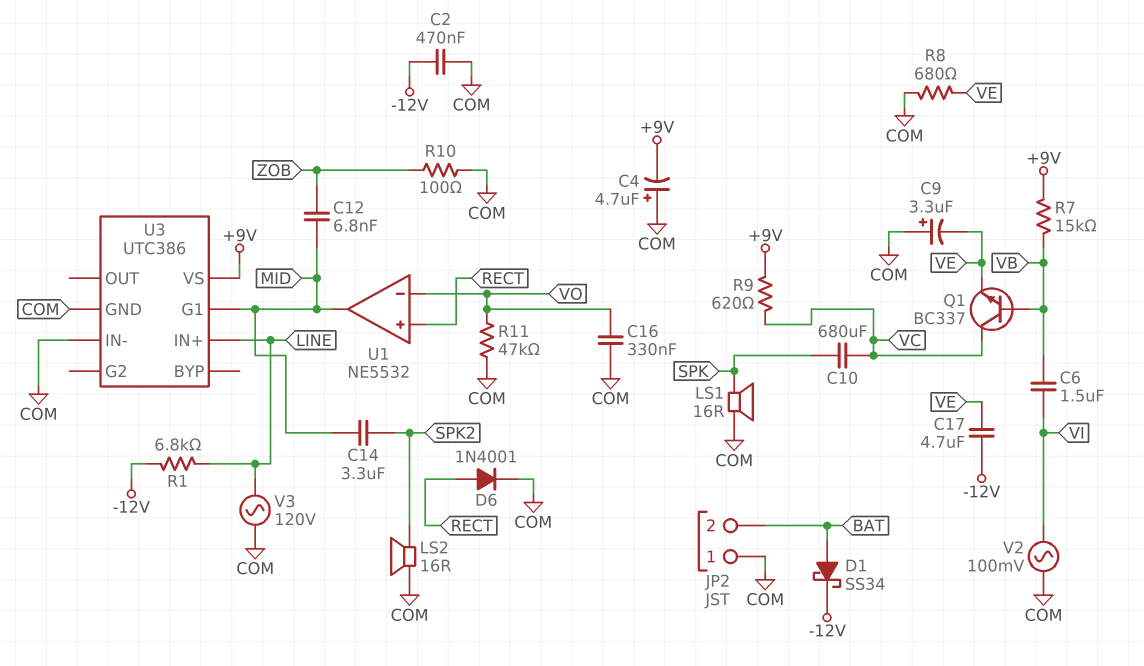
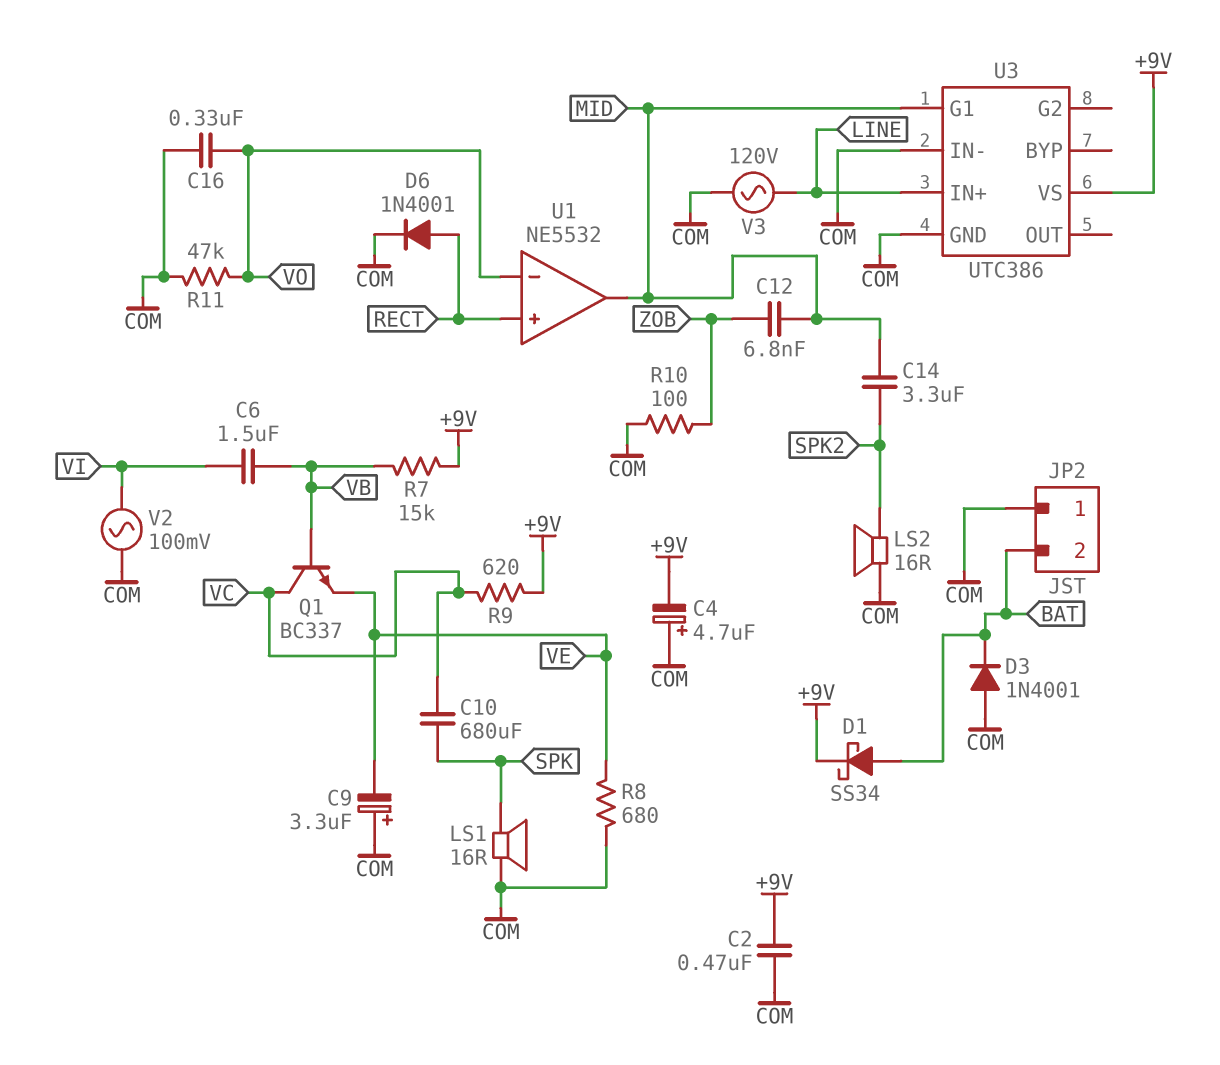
C2: 470nF (-12V, COM) -> 470nF (+9V, COM)
C17: 4.7uF (-12V, VE) -> none
D1: schottky SS34 (A BAT, K -12V) -> schottky SS34 (A BAT, K +9V)
D3: none -> diode 1N4001 (A COM, K BAT)
R1: 6.8k (-12V, LINE) -> none

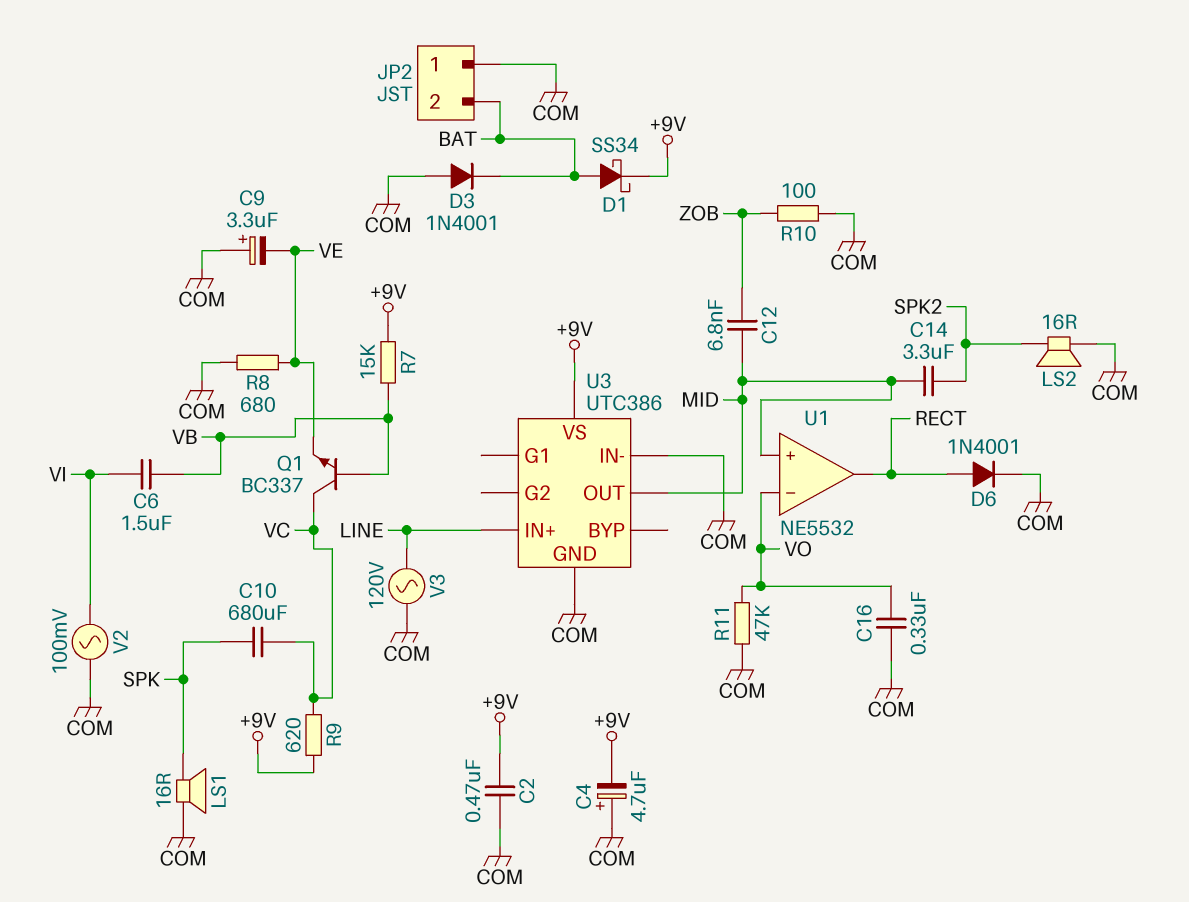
U1 pin in+: RECT -> MID
U1 pin out: MID -> RECT
U3 pin G1: MID -> none
U3 pin OUT: none -> MID

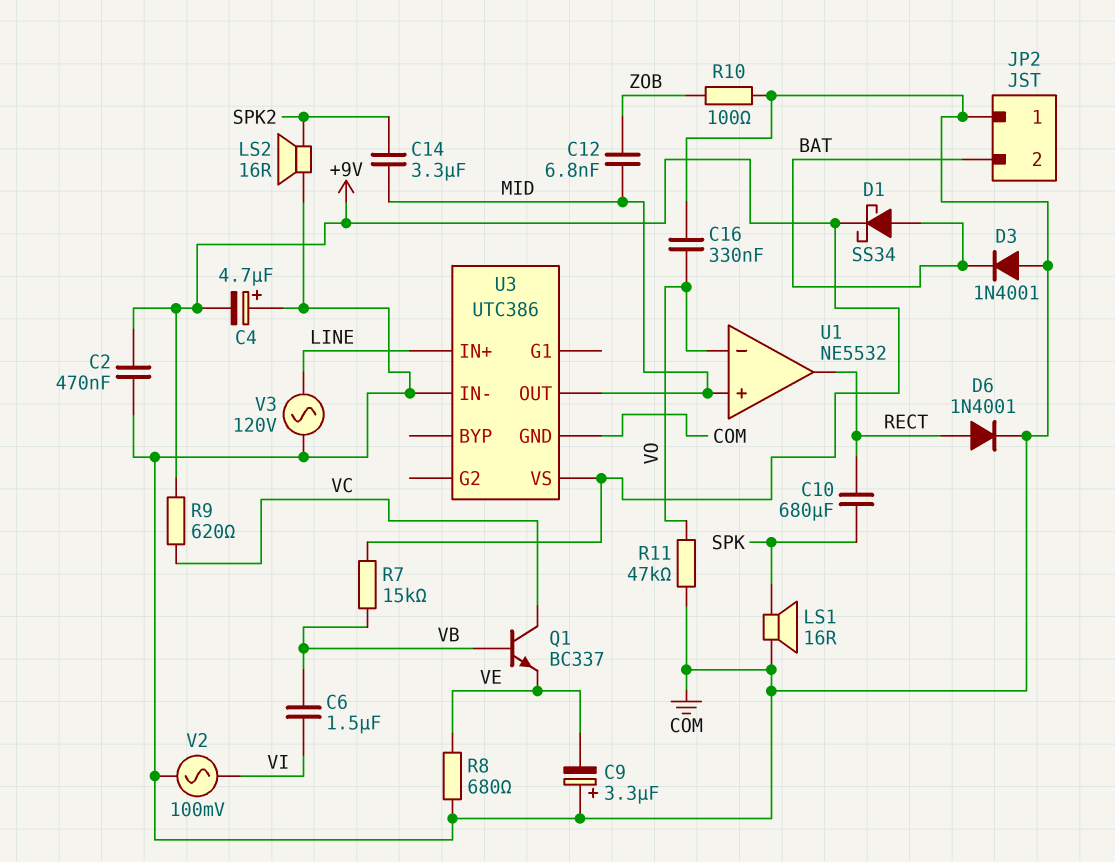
C10: 680uF (SPK, VC) -> 680uF (RECT, SPK)

